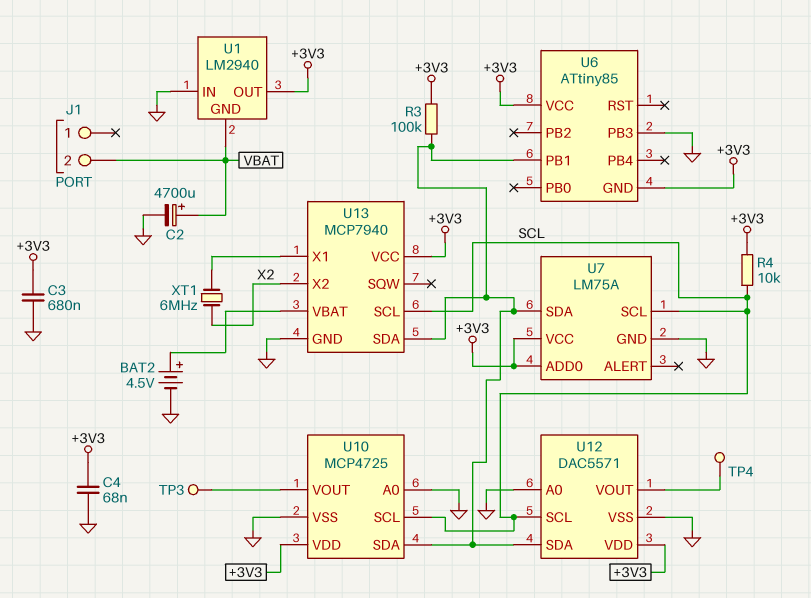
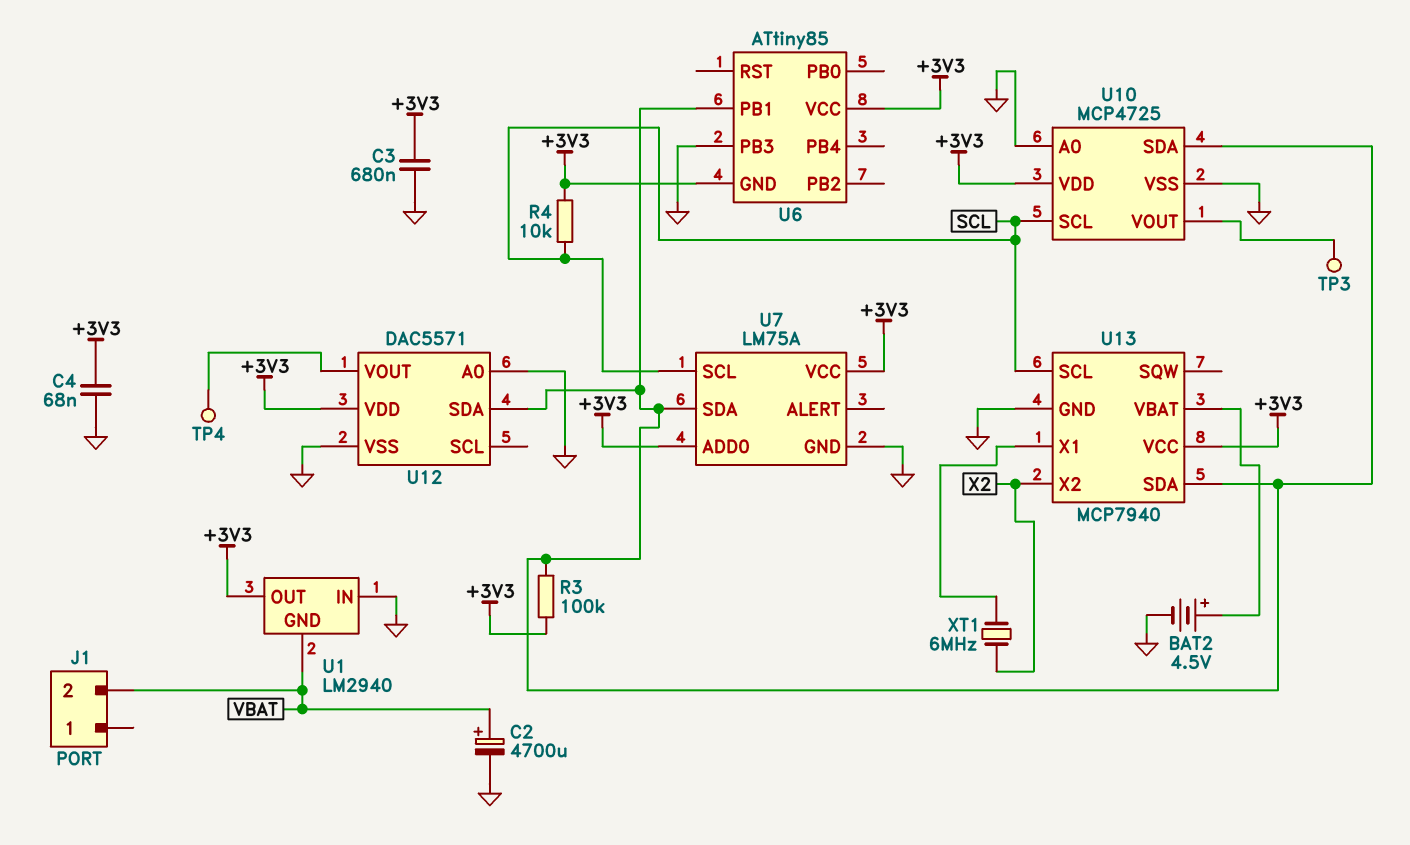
U12 pin SCL: SCL -> none

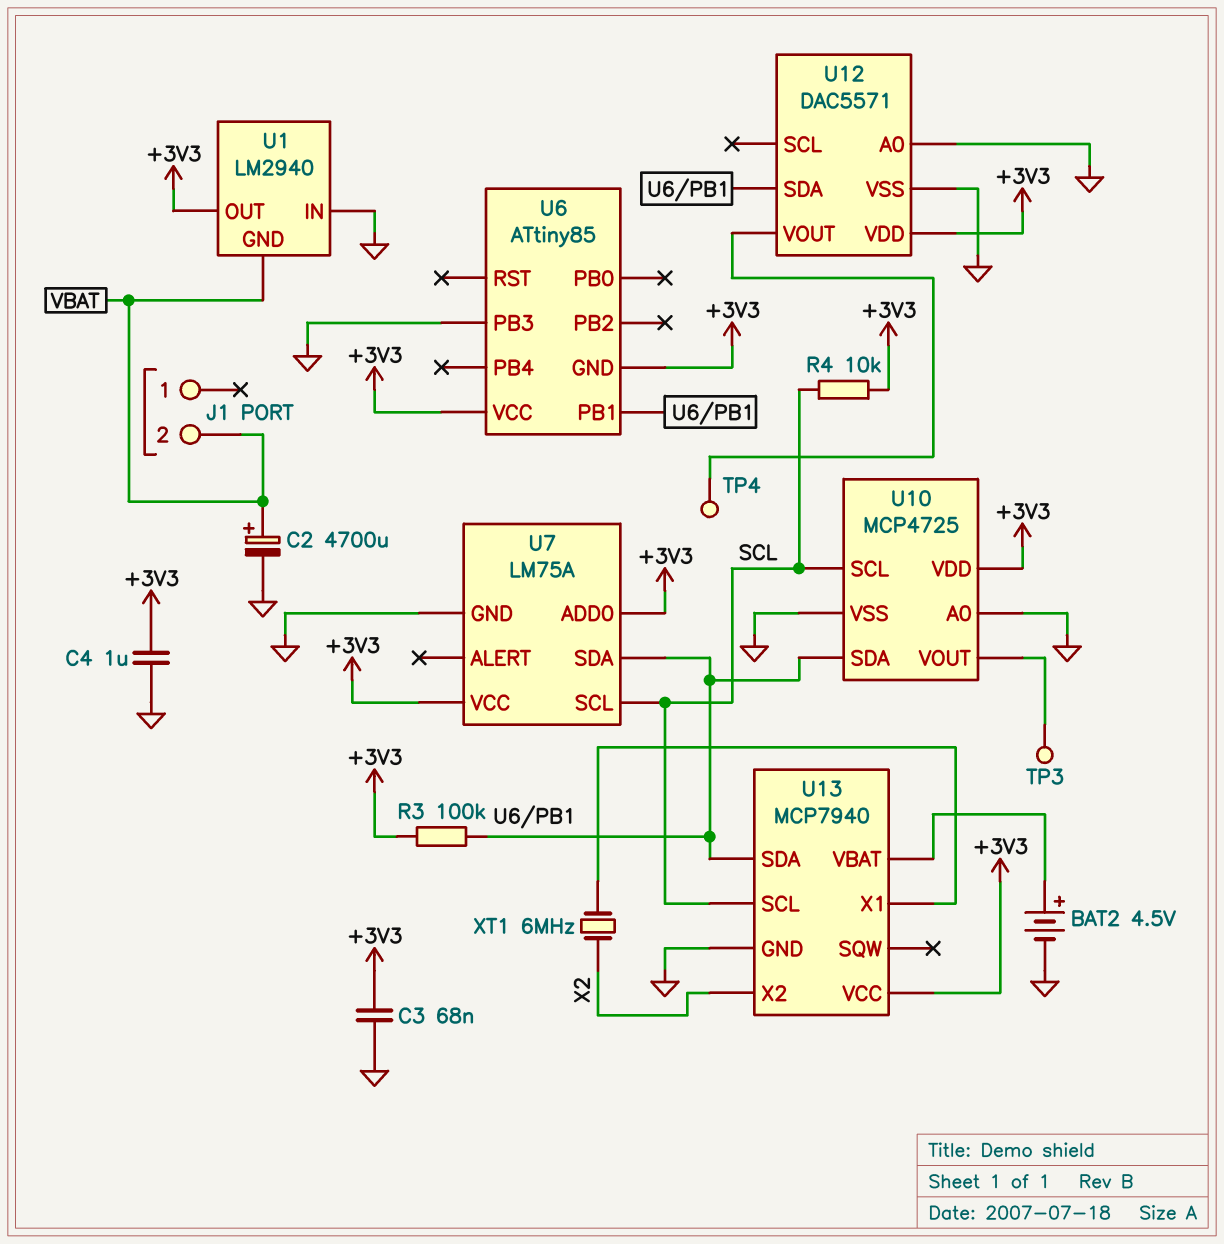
C3: 680nF (+3V3, GND) -> 68nF (+3V3, GND)
C4: 68nF (+3V3, GND) -> 1uF (+3V3, GND)

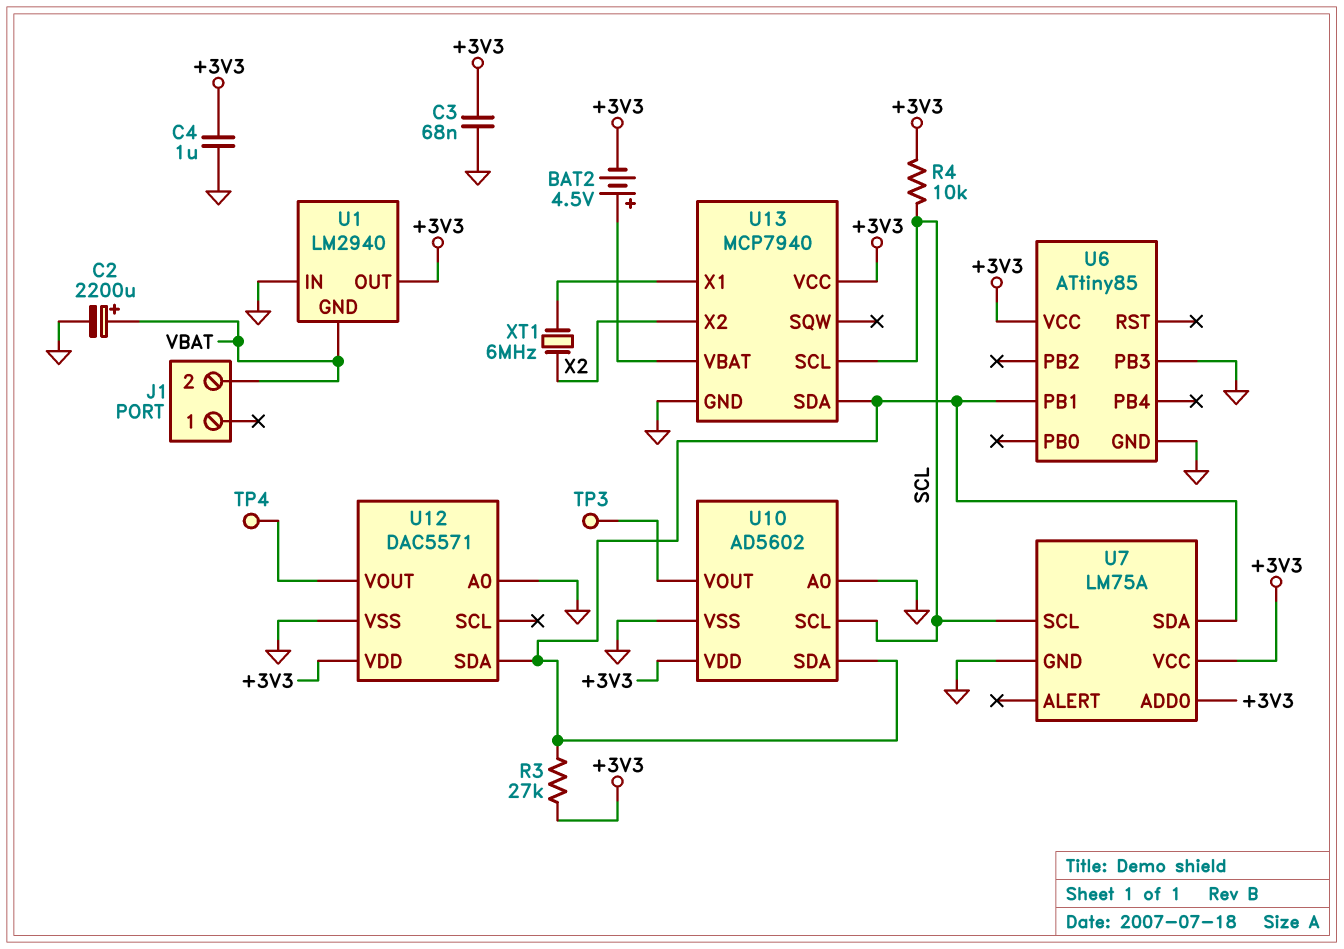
BAT2: 4.5V (plus U13/VBAT, minus GND) -> 4.5V (plus U13/VBAT, minus +3V3)
C2: 4700uF (plus VBAT, minus GND) -> 2200uF (plus VBAT, minus GND)
R3: 100k (+3V3, U6/PB1) -> 27k (+3V3, U6/PB1)
U6 pin GND: +3V3 -> GND
U10: MCP4725 -> AD5602

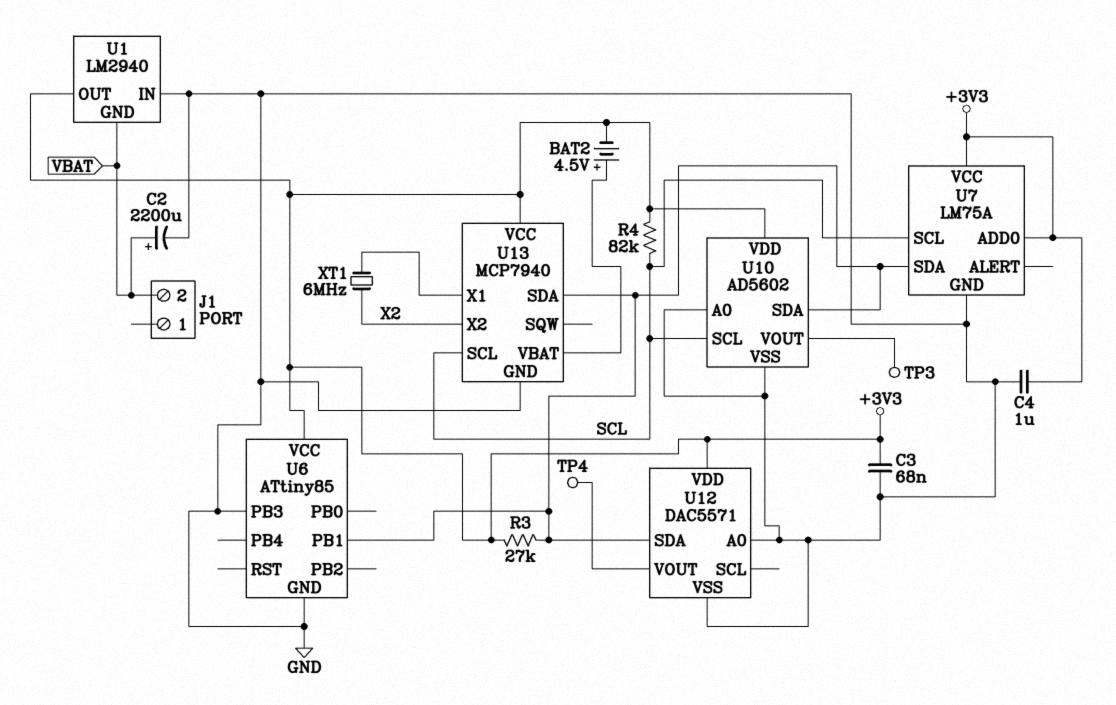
R4: 10k (+3V3, SCL) -> 82k (+3V3, SCL)

